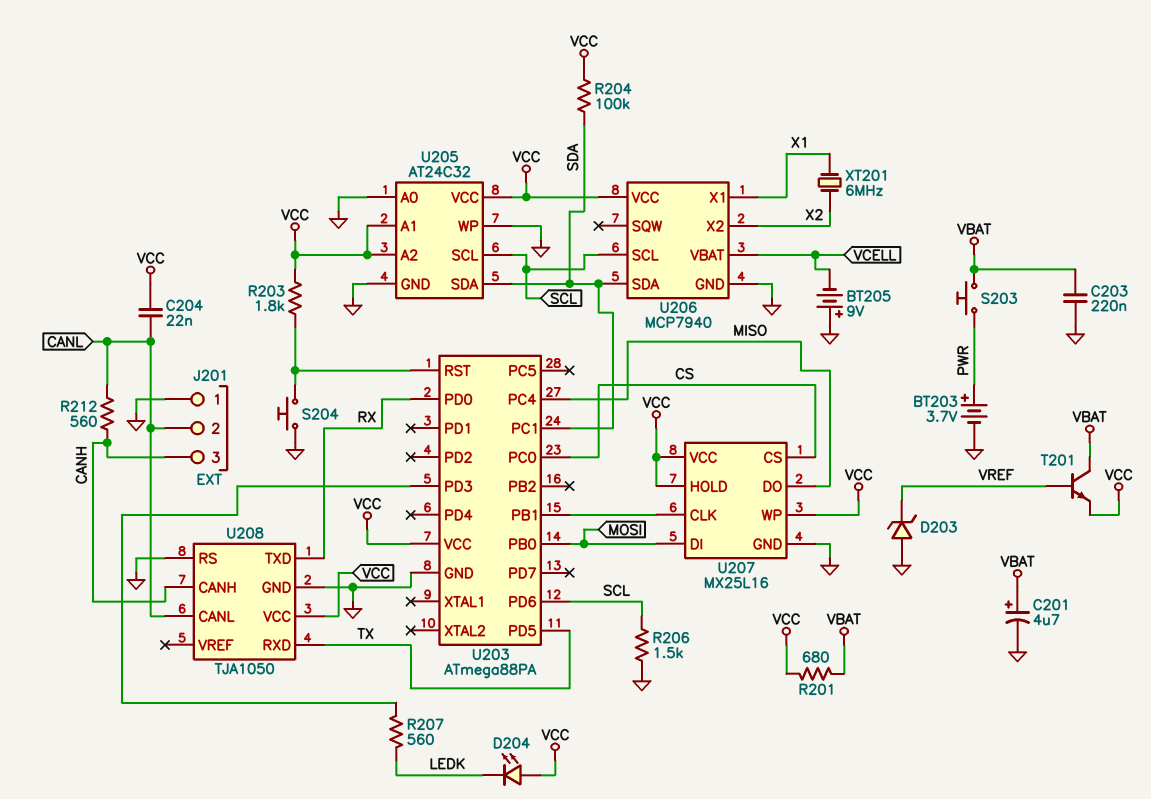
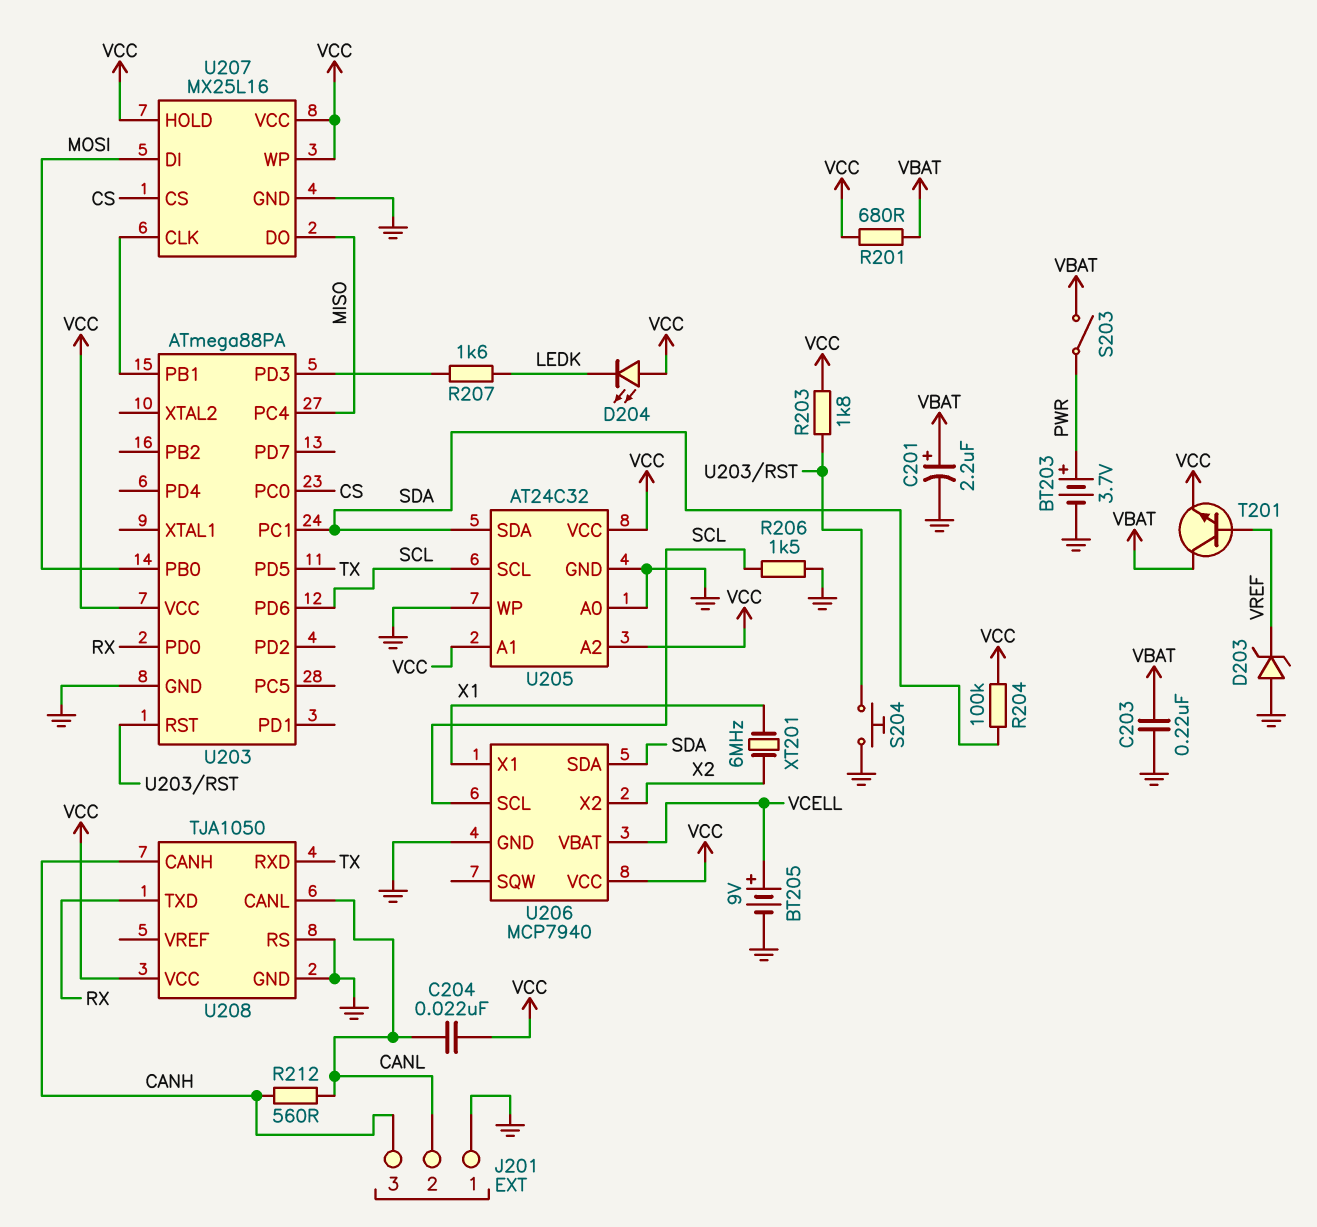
BT205: 9V (plus GND, minus VCELL) -> 9V (plus VCELL, minus GND)
C201: 4.7uF (plus VBAT, minus GND) -> 2.2uF (plus VBAT, minus GND)
R207: 560 (LEDK, U203/PD3) -> 1.6k (LEDK, U203/PD3)
S203: button (PWR, VBAT) -> switch (PWR, VBAT)

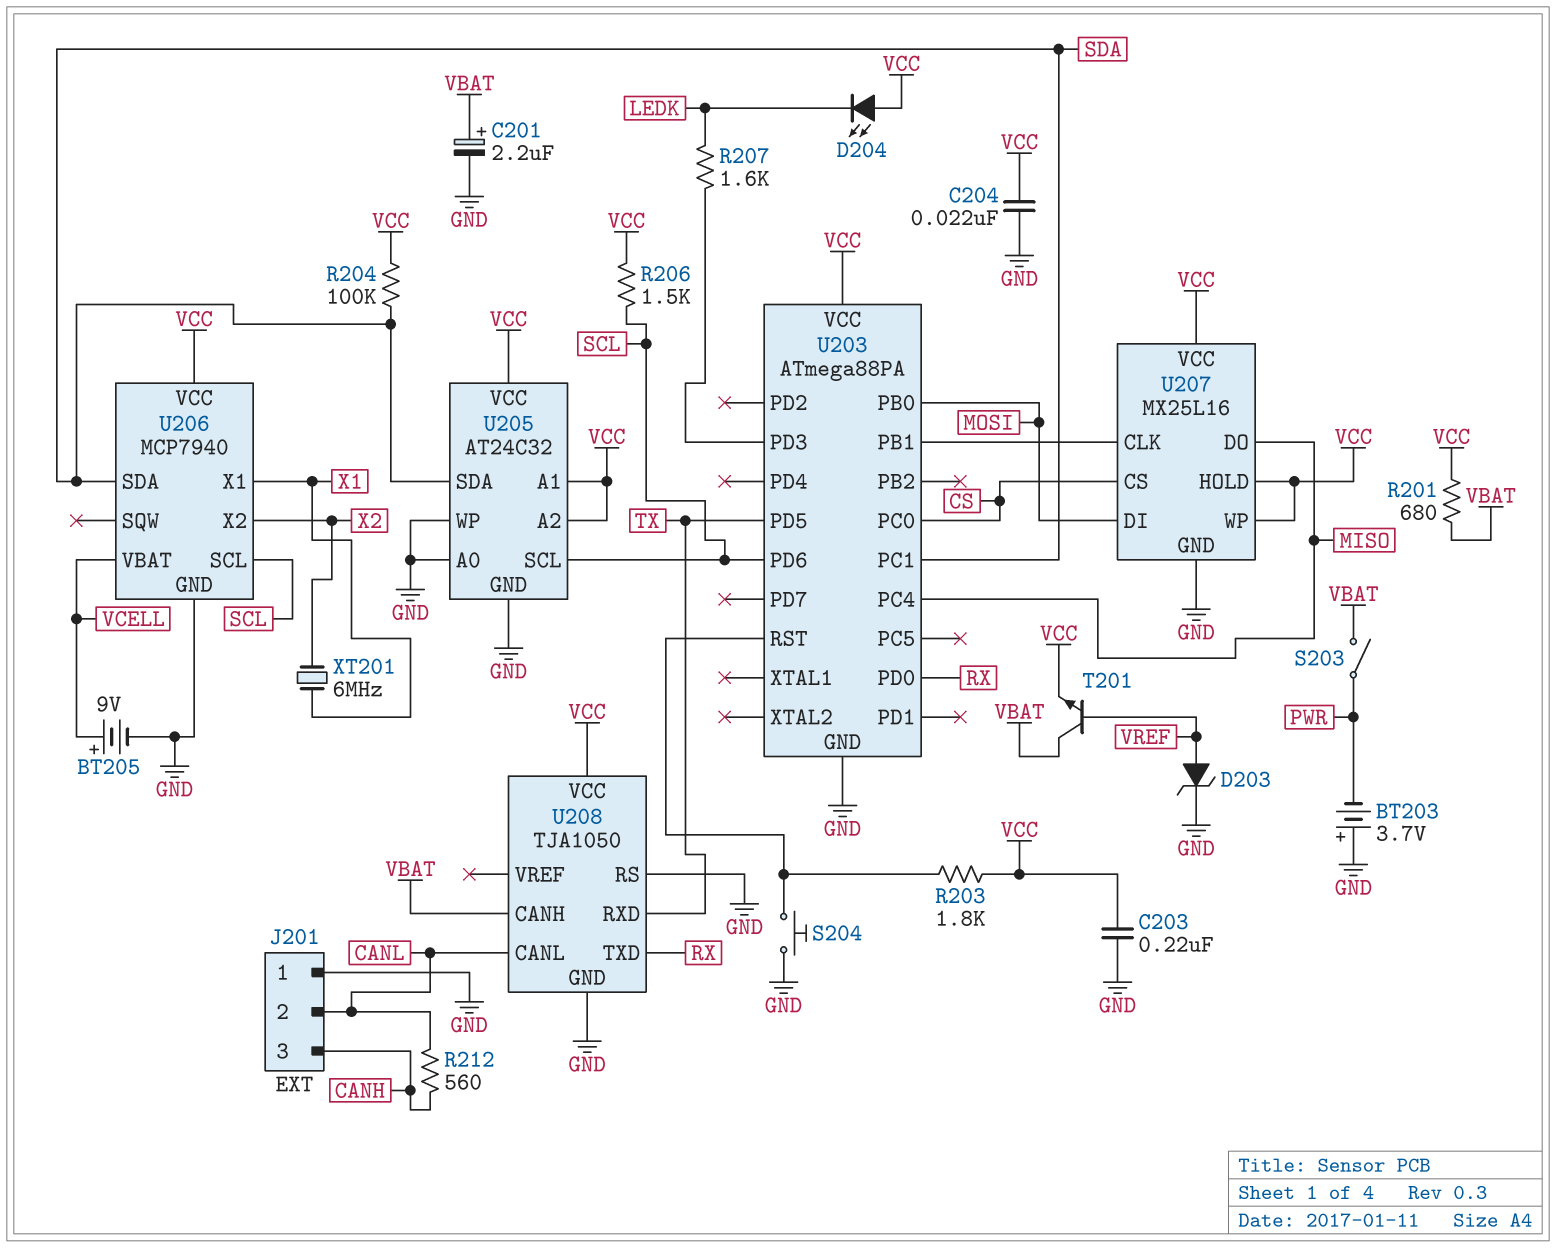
BT203: 3.7V (plus PWR, minus GND) -> 3.7V (plus GND, minus PWR)
C203: 220nF (GND, VBAT) -> 220nF (GND, VCC)
C204: 22nF (CANL, VCC) -> 22nF (GND, VCC)
D203: zener (A GND, K VREF) -> zener (A VREF, K GND)
R206: 1.5k (GND, SCL) -> 1.5k (SCL, VCC)
U208 pin CANH: CANH -> VBAT

